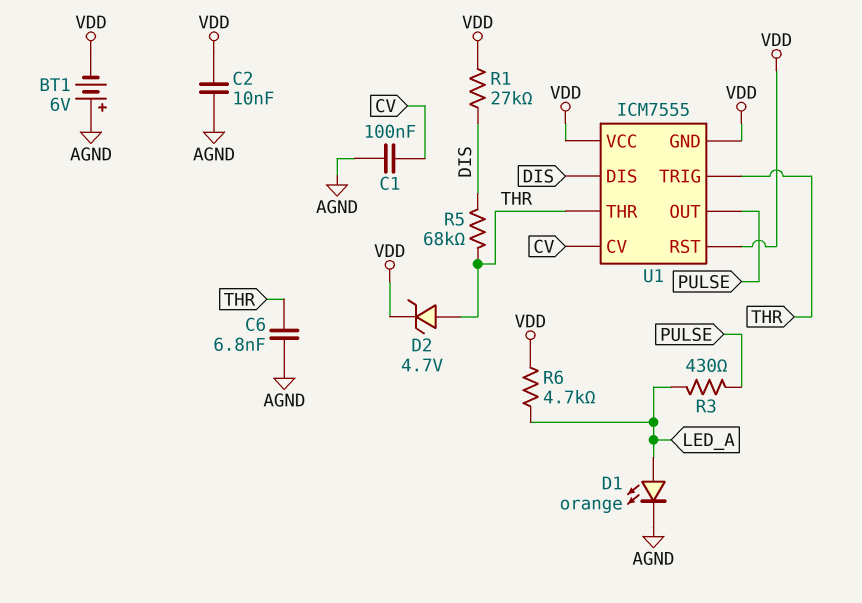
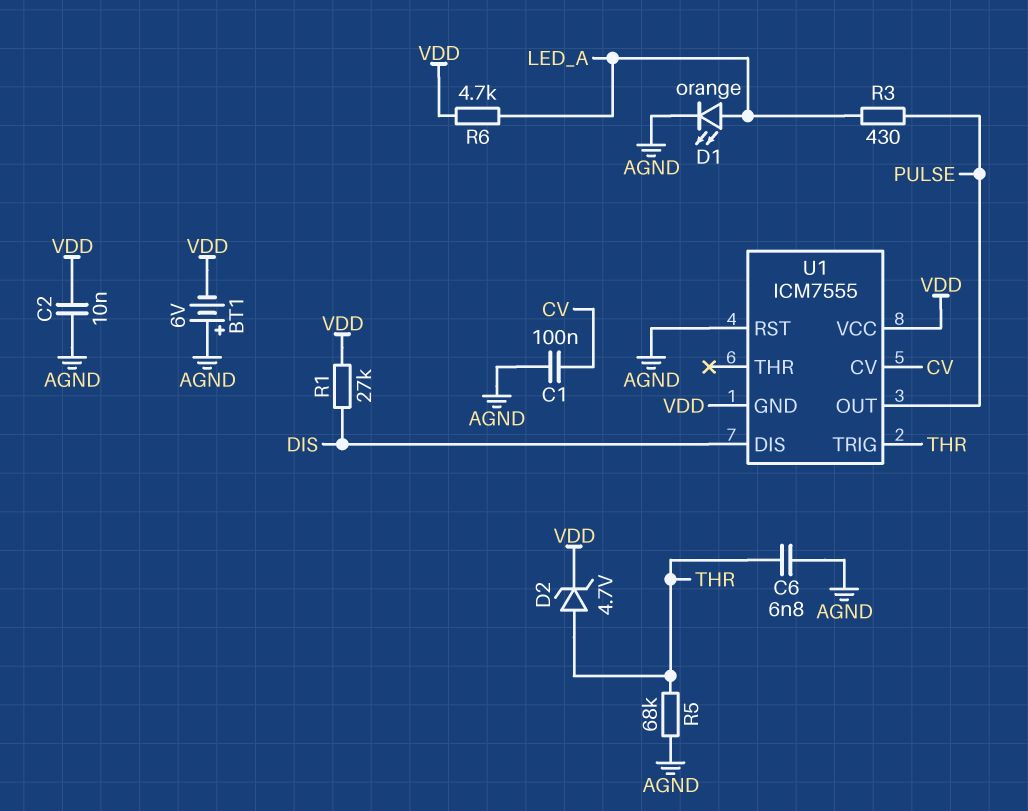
R5: 68k (DIS, THR) -> 68k (AGND, THR)
U1 pin RST: VDD -> AGND
U1 pin THR: THR -> none

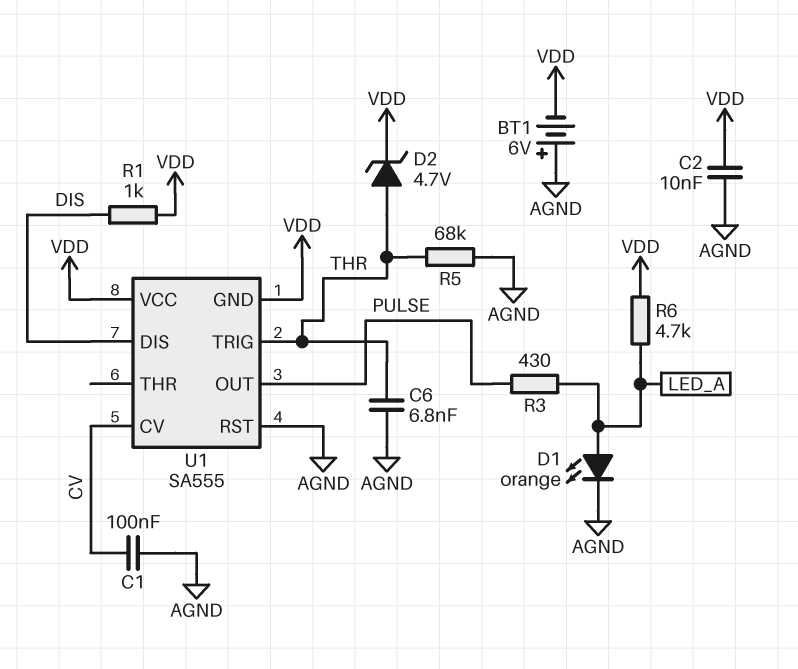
R1: 27k (DIS, VDD) -> 1k (DIS, VDD)
U1: ICM7555 -> SA555

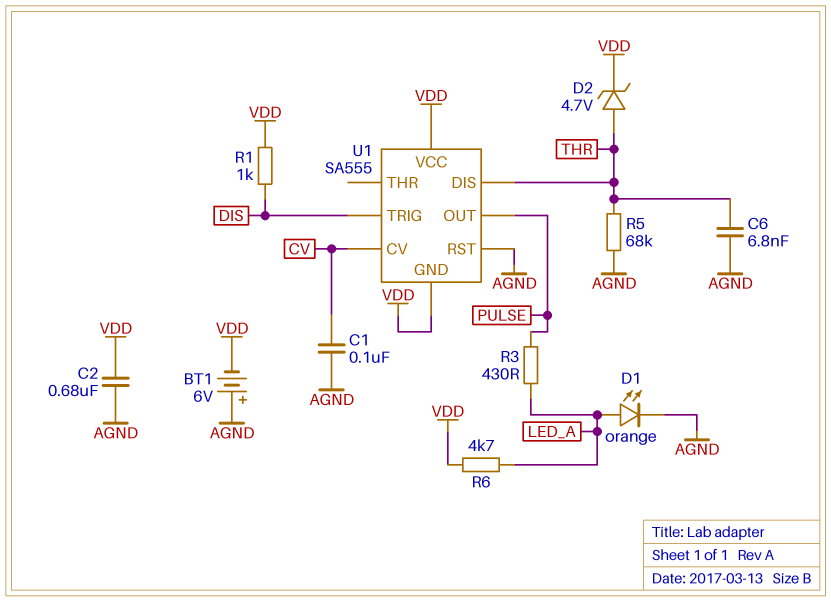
C2: 10nF (AGND, VDD) -> 680nF (AGND, VDD)
U1 pin DIS: DIS -> THR
U1 pin TRIG: THR -> DIS

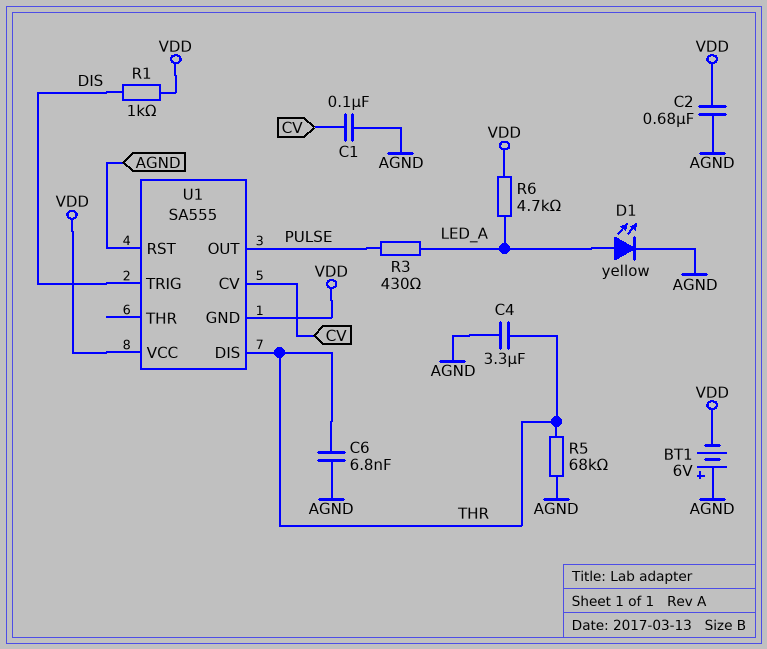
C4: none -> 3.3uF (AGND, THR)
D1: LED orange (A LED_A, K AGND) -> LED yellow (A LED_A, K AGND)
D2: zener 4.7V (A THR, K VDD) -> none

